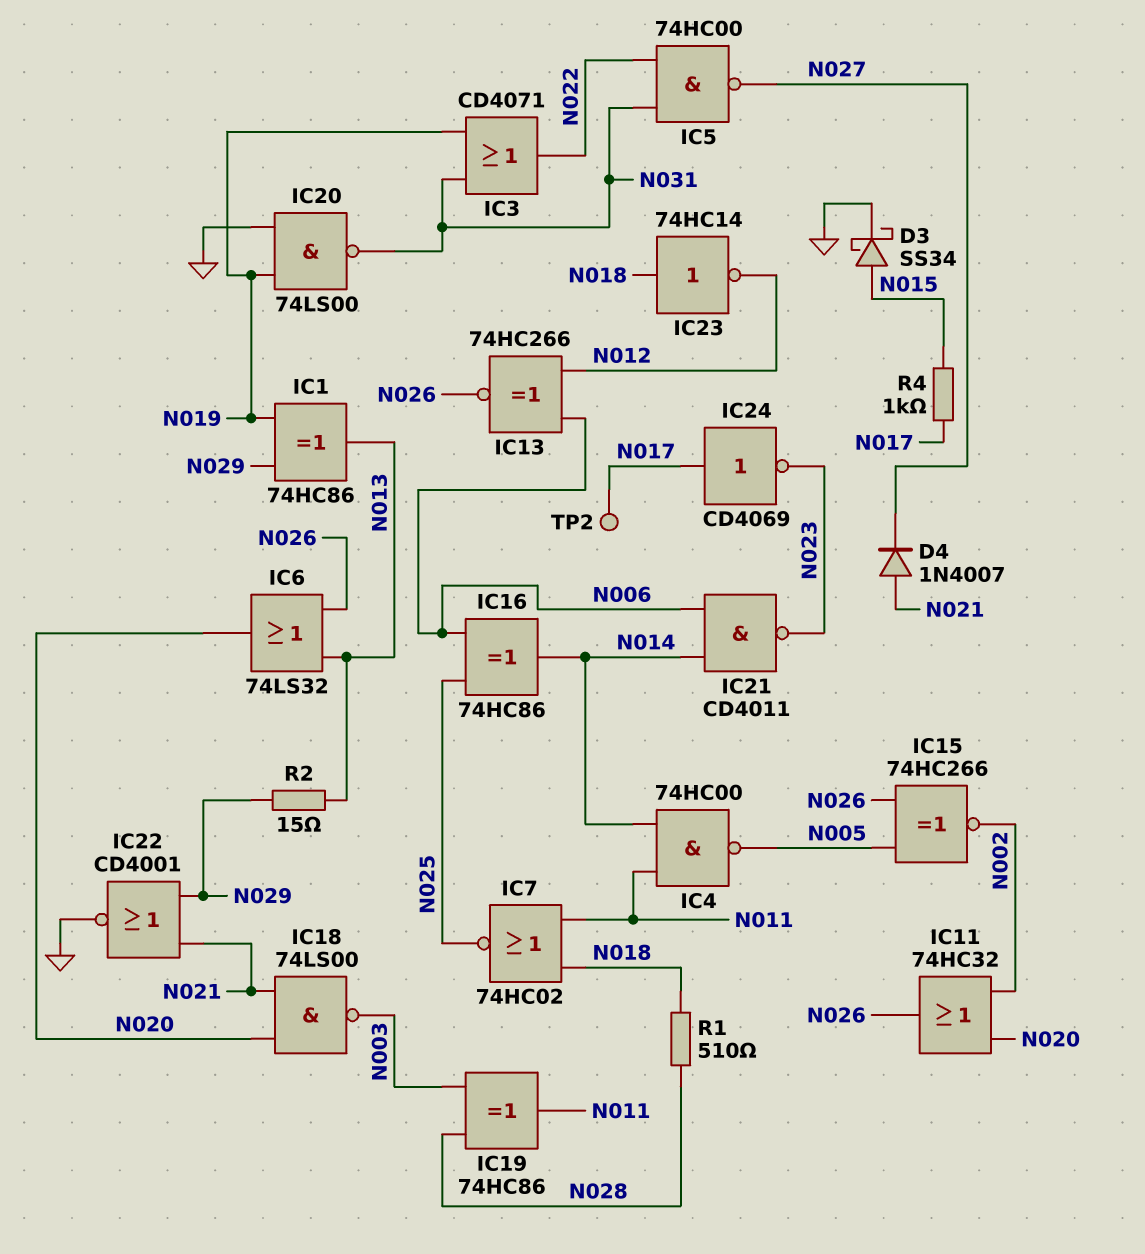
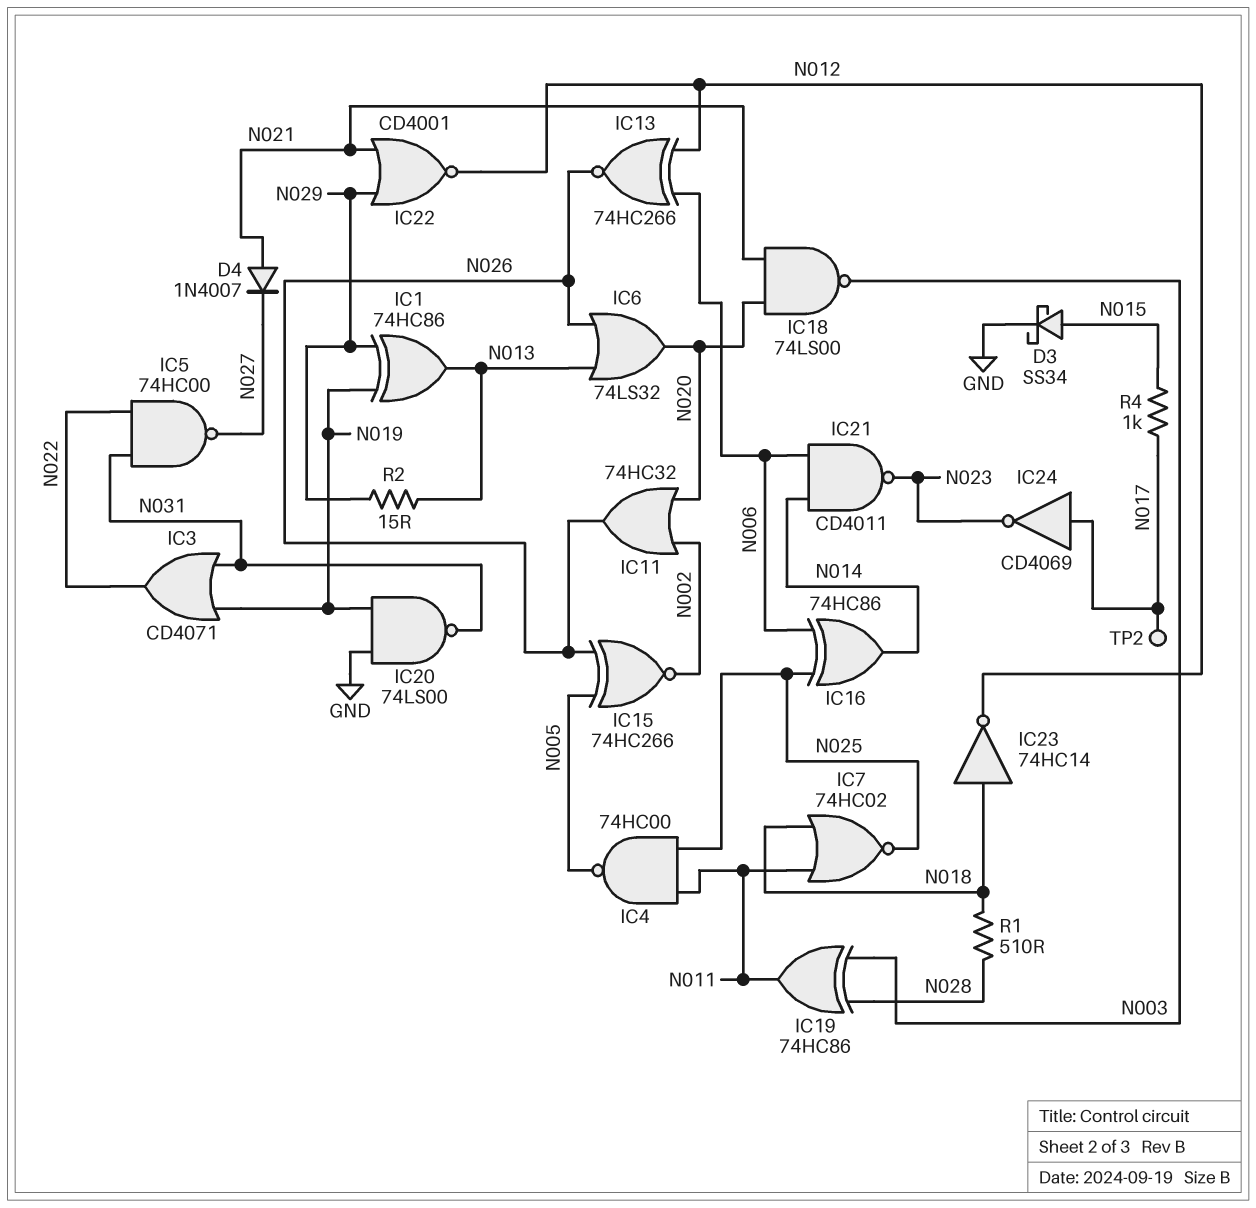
IC4: NAND 74HC00 (in N011, in N014, out N005) -> NAND 74HC00 (in N011, in N025, out N005)
IC22: NOR CD4001 (in N021, in N029, out GND) -> NOR CD4001 (in N021, in N029, out N012)

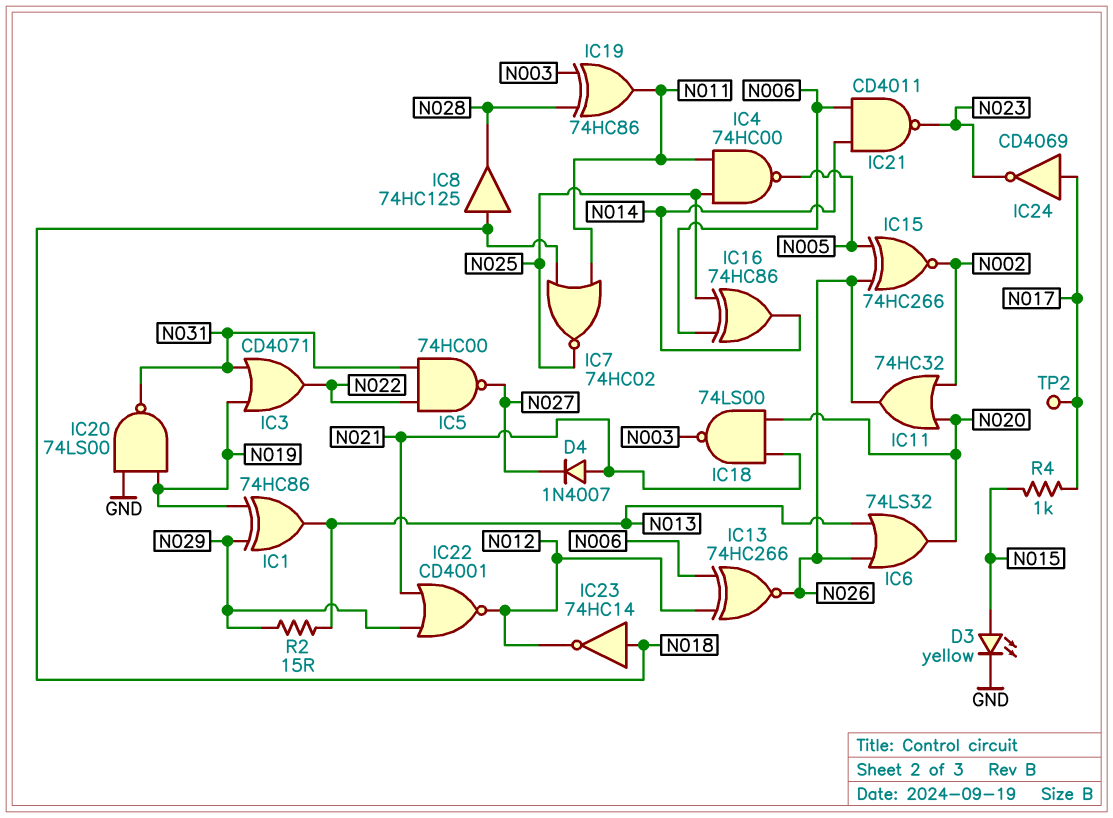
D3: schottky SS34 (A N015, K GND) -> LED yellow (A N015, K GND)
IC8: none -> buffer 74HC125 (in N018, out N028)
R1: 510 (N018, N028) -> none

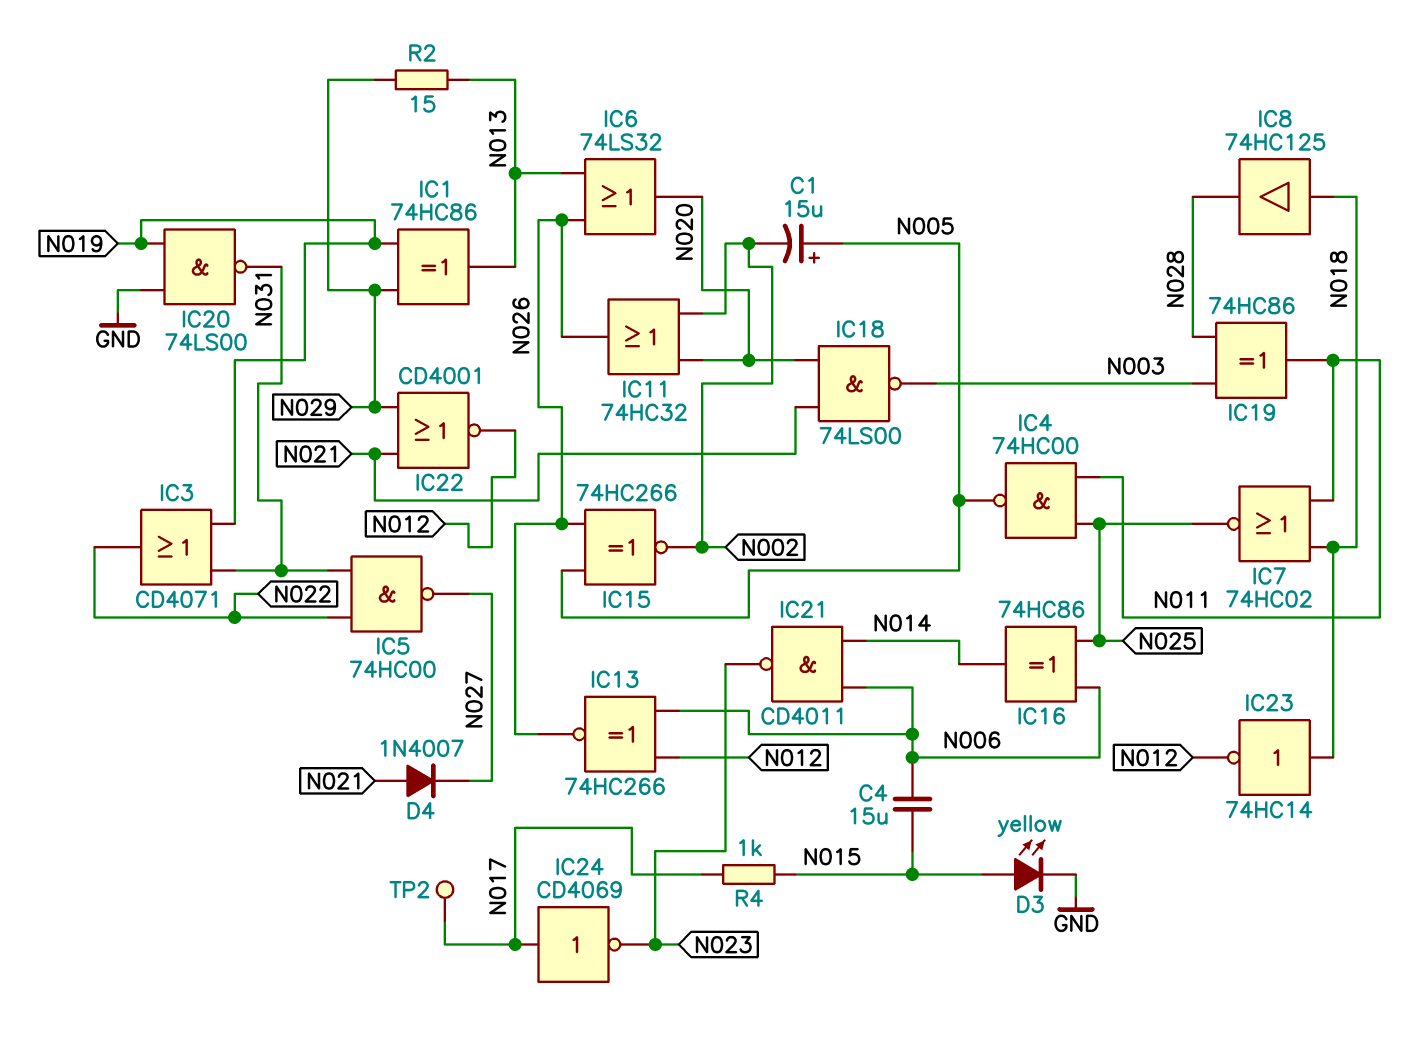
C1: none -> 15uF (plus N005, minus N002)
C4: none -> 15uF (N006, N015)

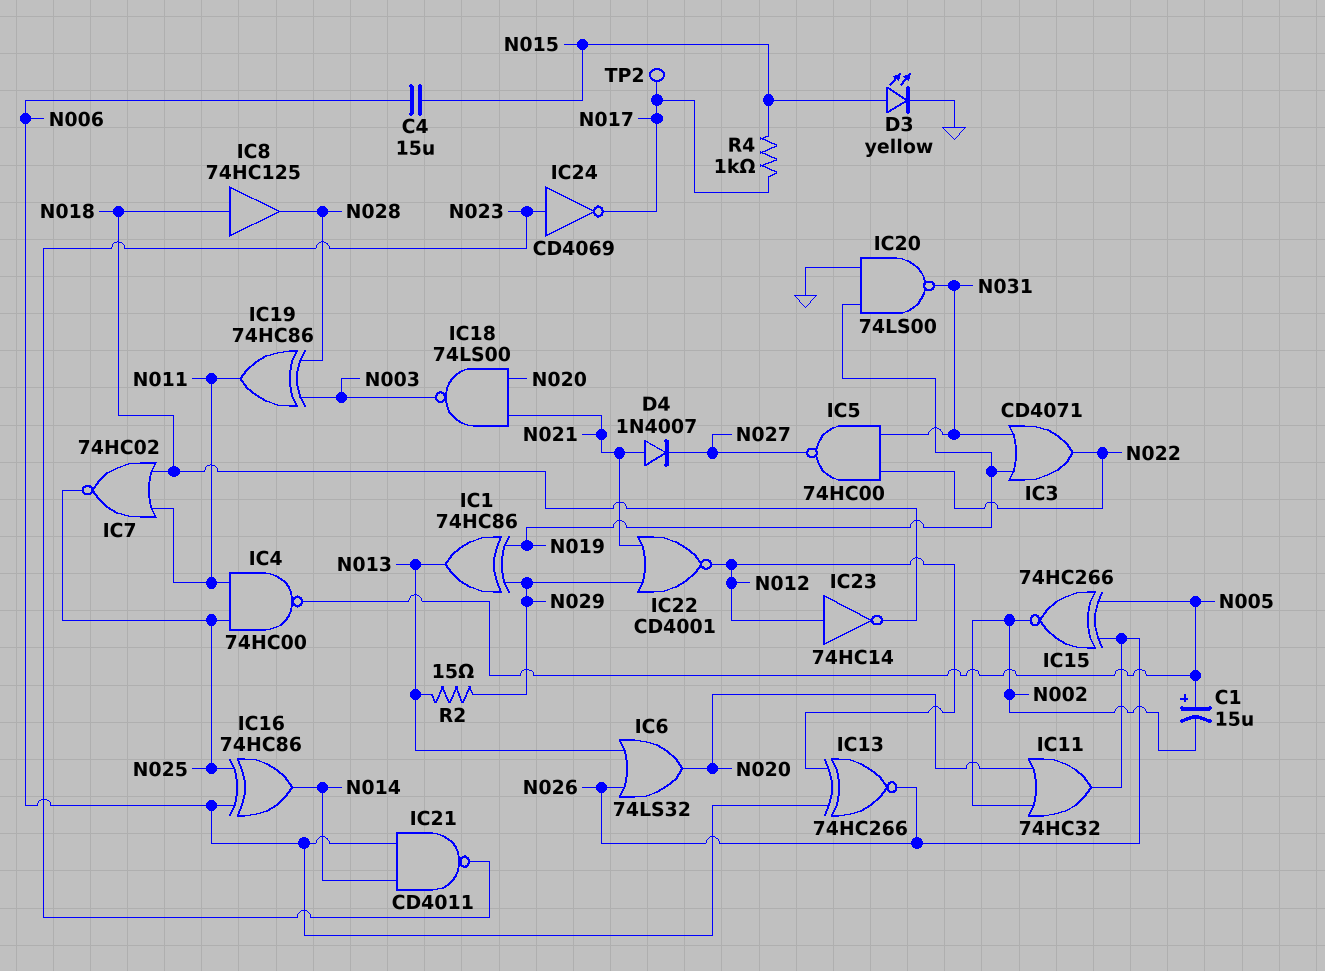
IC23: NOT 74HC14 (in N018, out N012) -> NOT 74HC14 (in N012, out N018)
IC24: NOT CD4069 (in N017, out N023) -> NOT CD4069 (in N023, out N017)

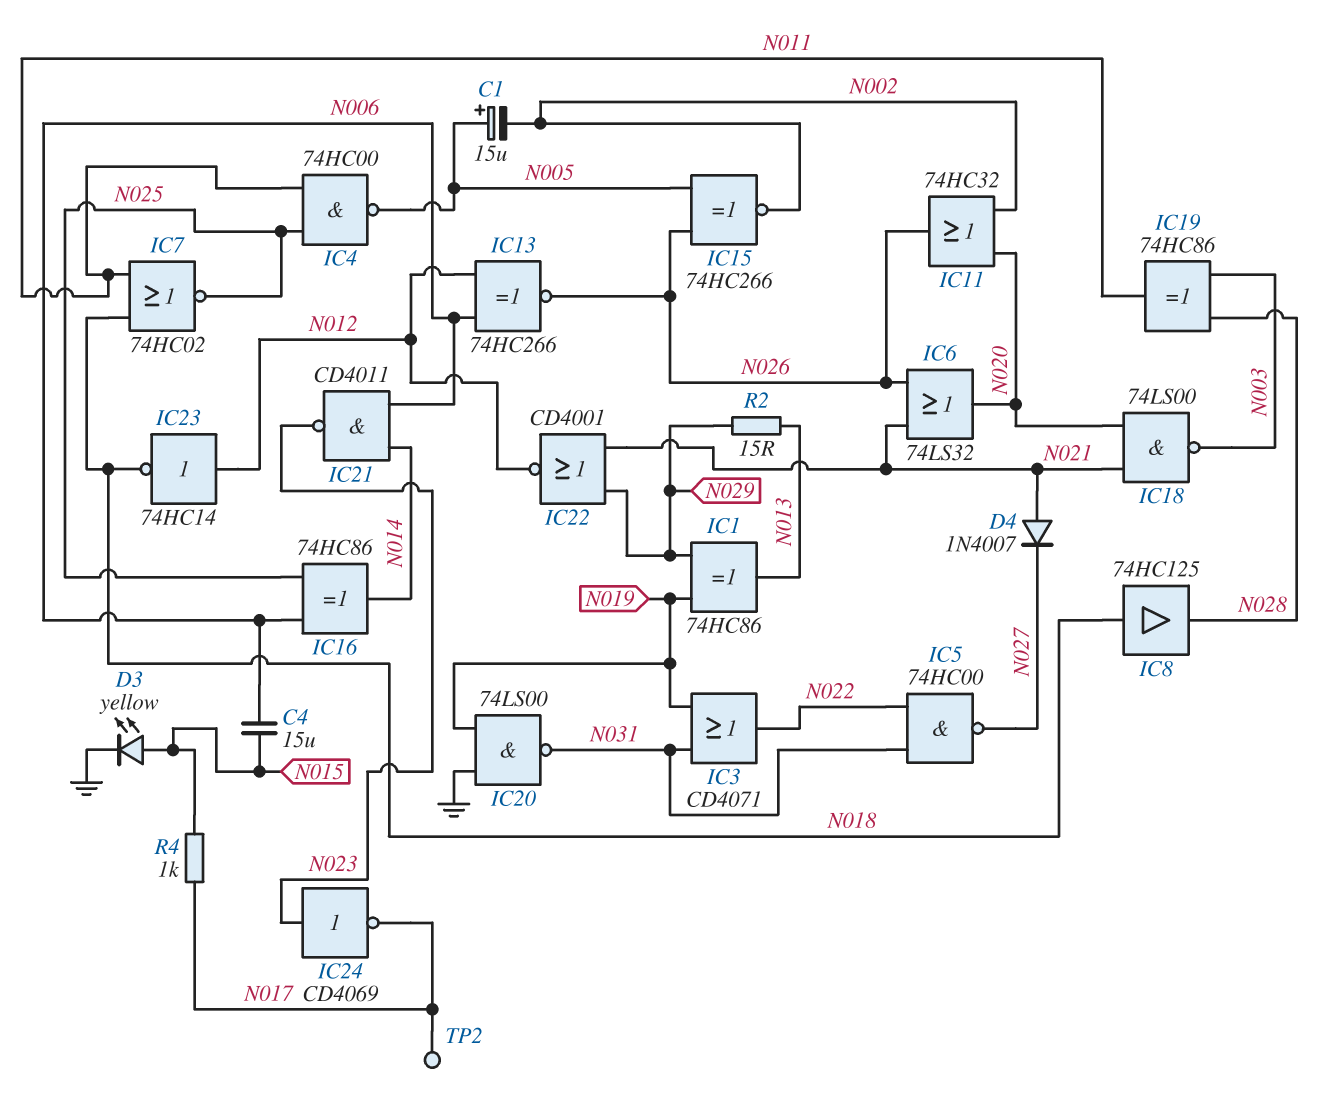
IC6: OR 74LS32 (in N013, in N026, out N020) -> OR 74LS32 (in N021, in N026, out N020)

